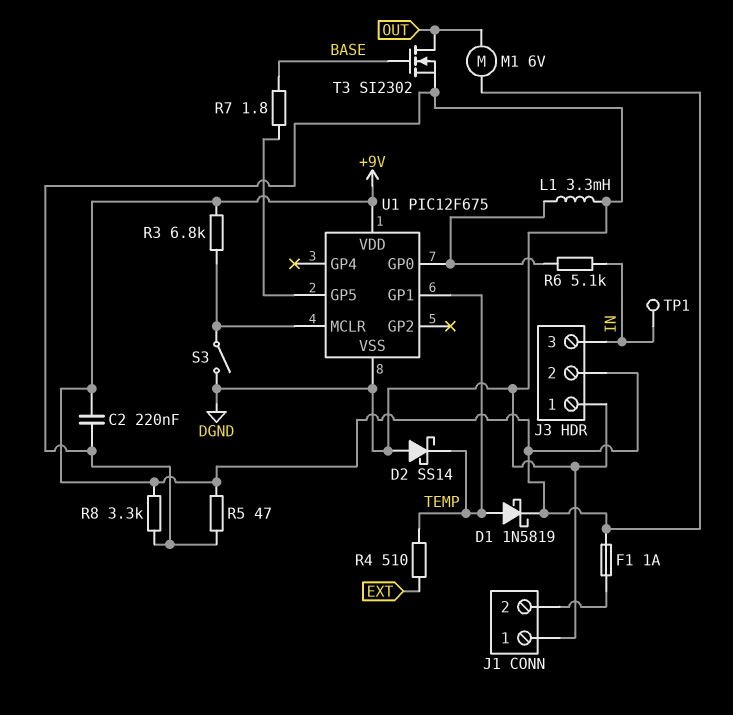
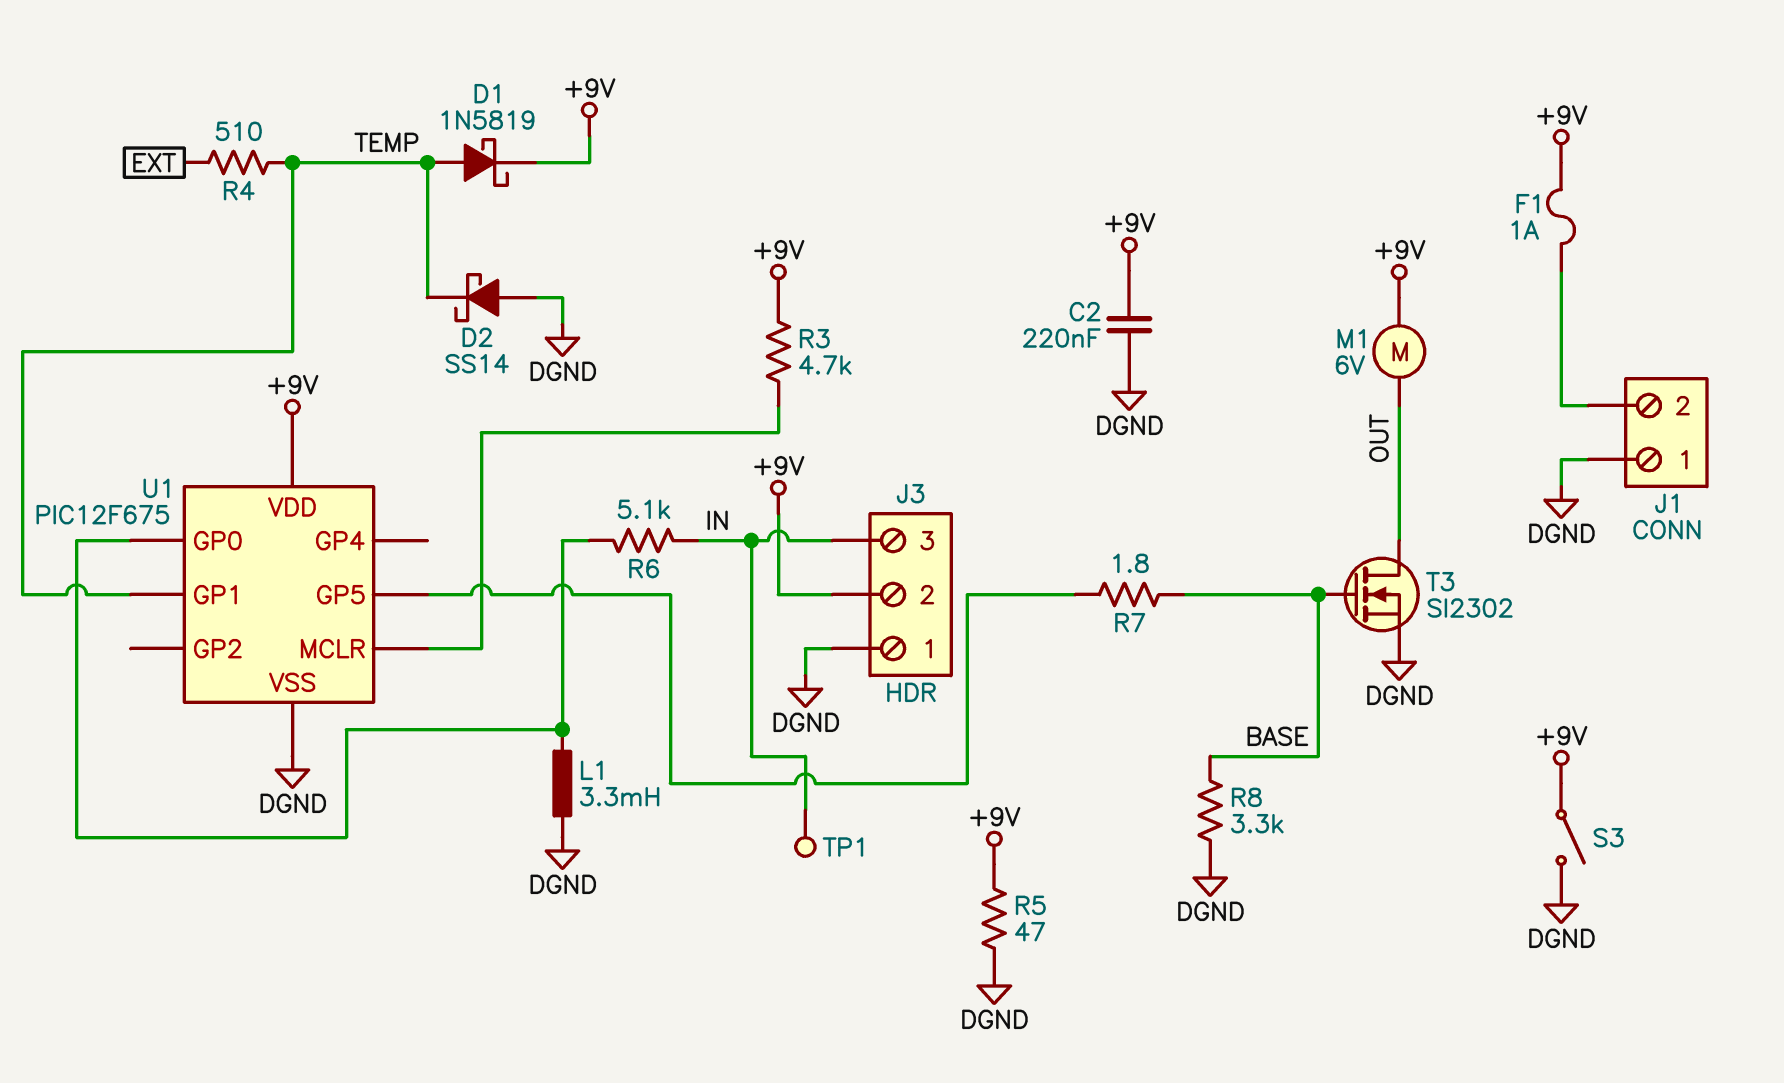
R3: 6.8k (+9V, U1/MCLR) -> 4.7k (+9V, U1/MCLR)
R8: 3.3k (+9V, DGND) -> 3.3k (BASE, DGND)
S3: switch (DGND, U1/MCLR) -> switch (+9V, DGND)

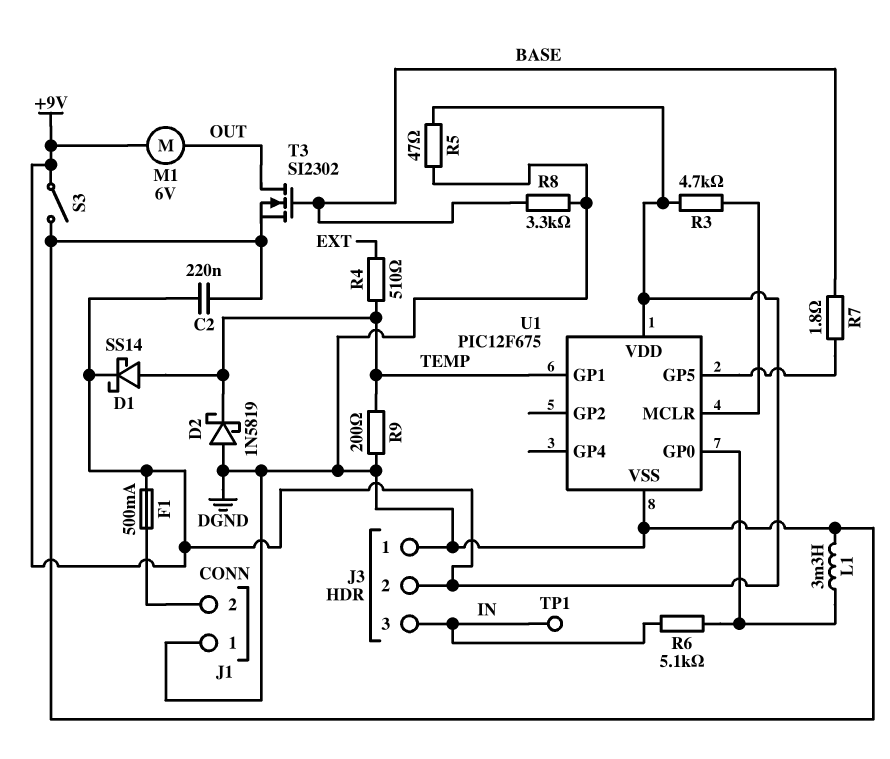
D1: schottky 1N5819 (A TEMP, K +9V) -> schottky SS14 (A TEMP, K +9V)
D2: schottky SS14 (A DGND, K TEMP) -> schottky 1N5819 (A DGND, K TEMP)
F1: 1A (+9V, J1/2) -> 500mA (+9V, J1/2)
R9: none -> 200 (DGND, TEMP)

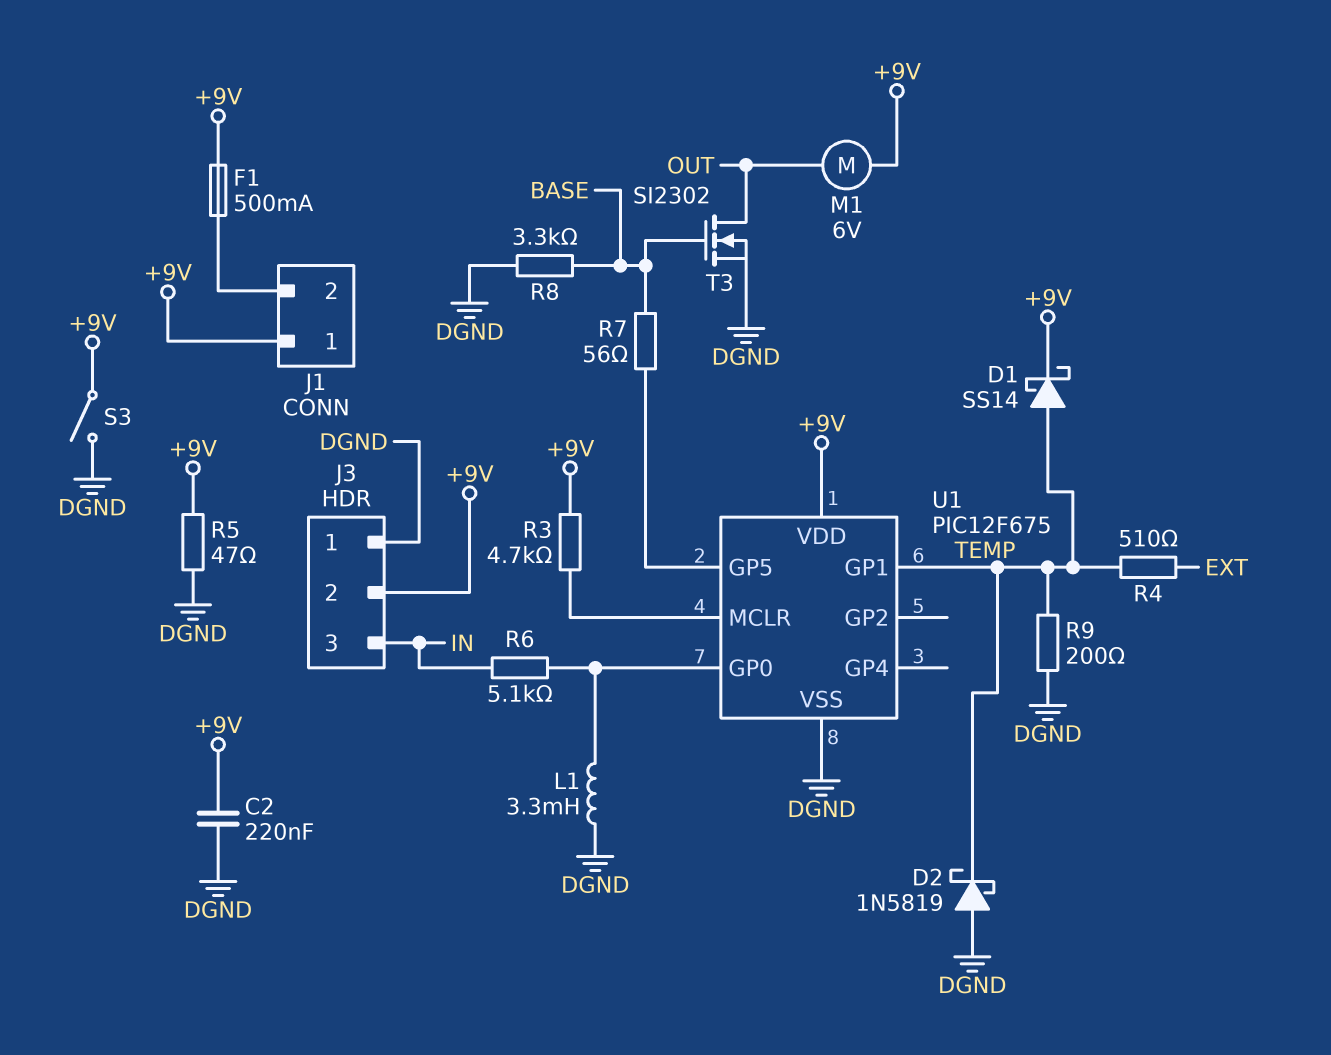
J1 pin 1: DGND -> +9V
R7: 1.8 (BASE, U1/GP5) -> 56 (BASE, U1/GP5)
TP1: test point (IN) -> none

